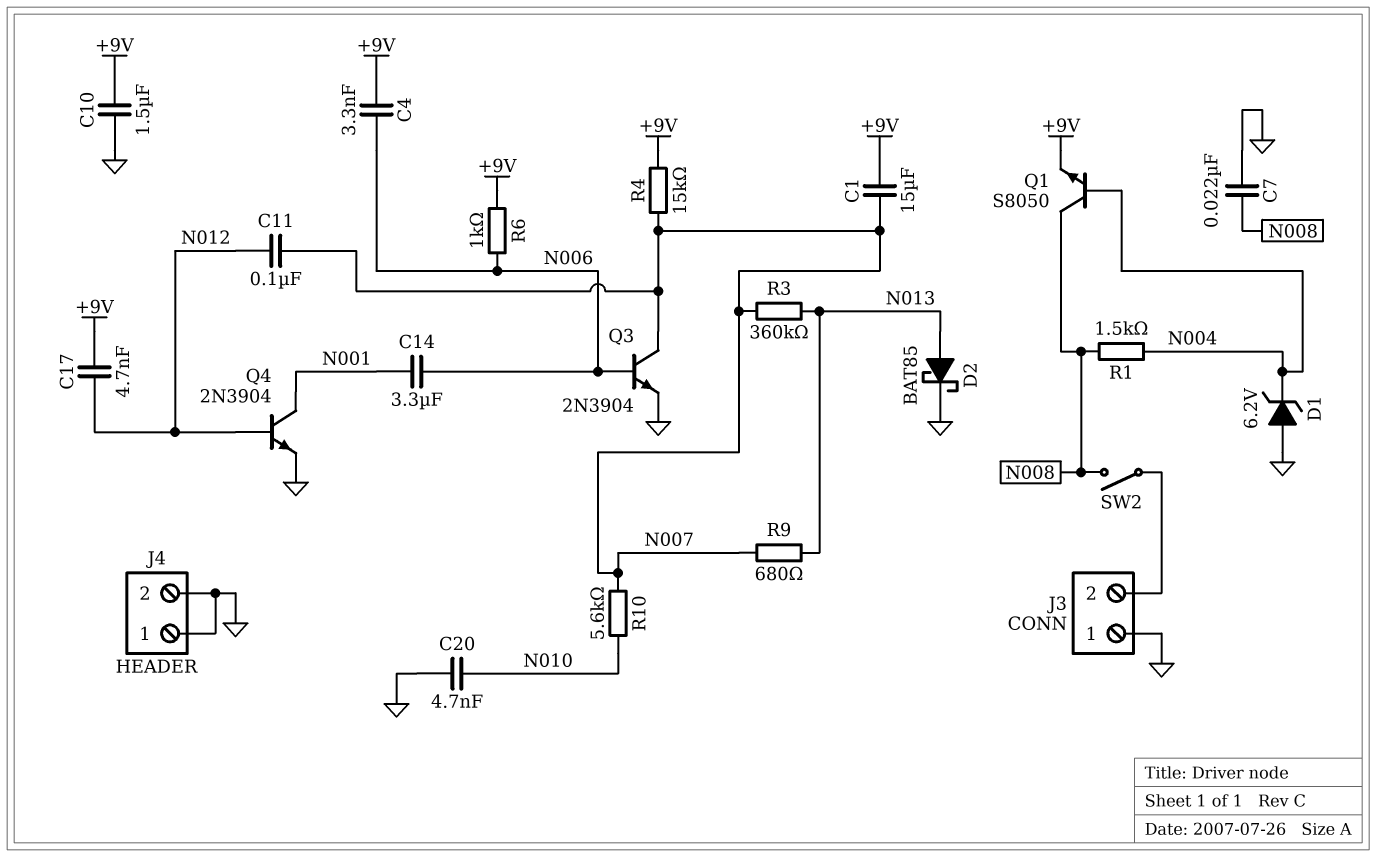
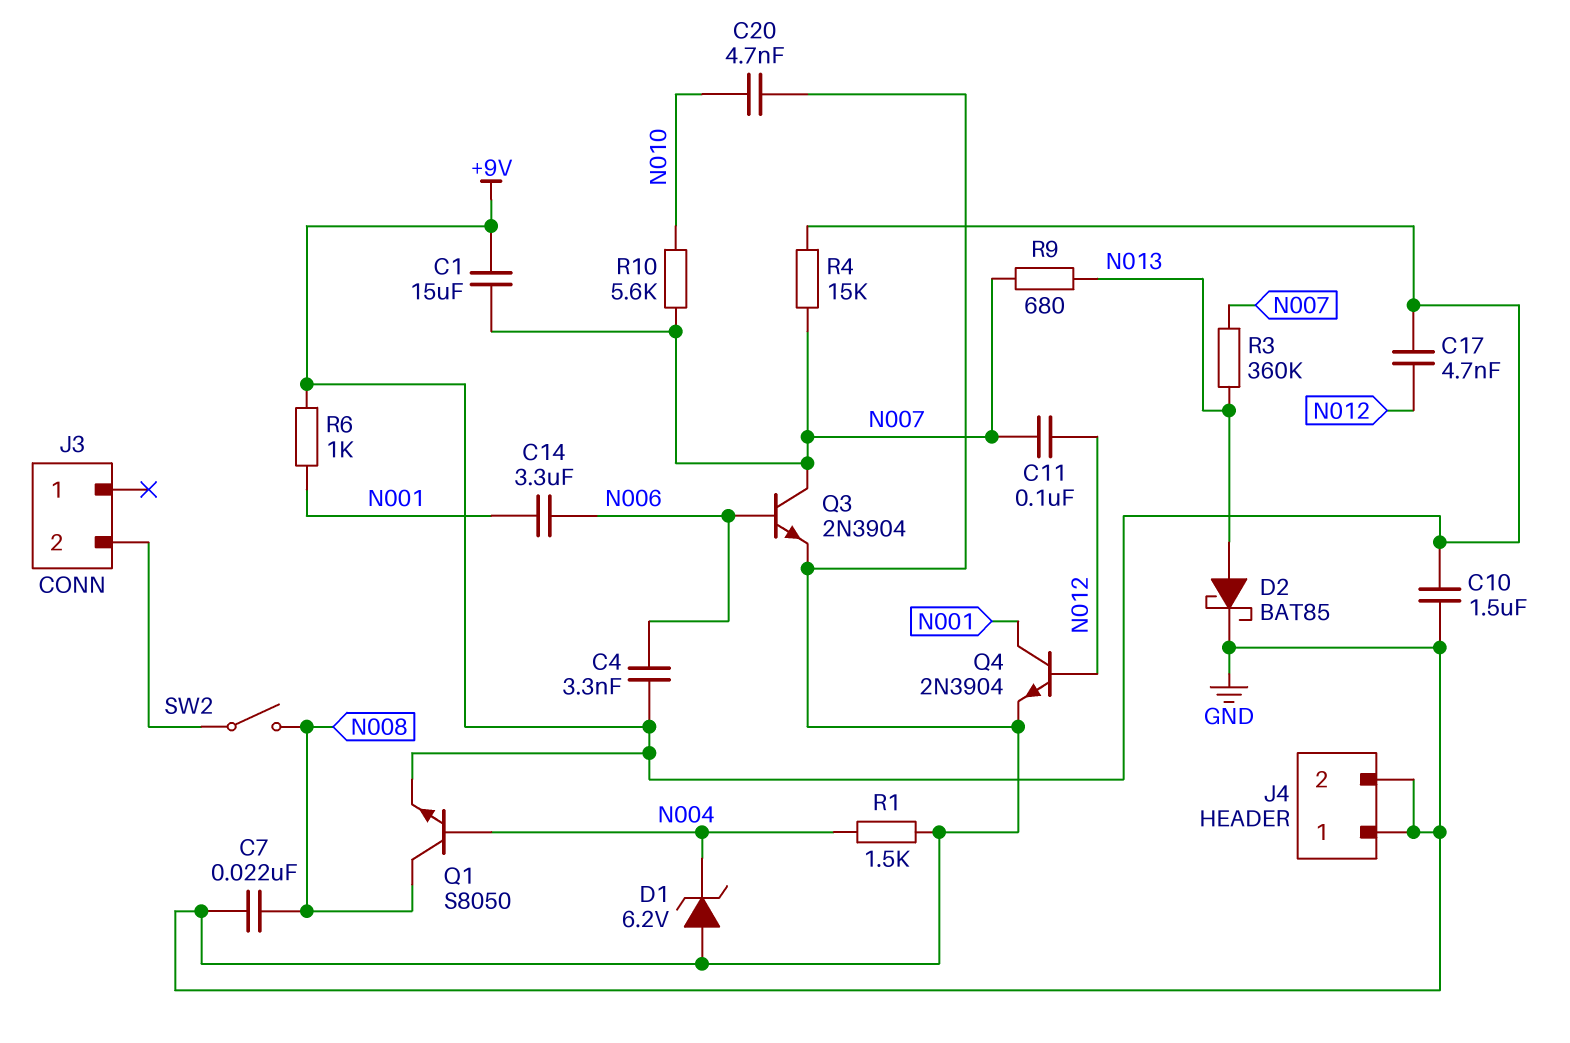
J3 pin 1: GND -> none
R1: 1.5k (N004, N008) -> 1.5k (GND, N004)
R6: 1k (+9V, N006) -> 1k (+9V, N001)

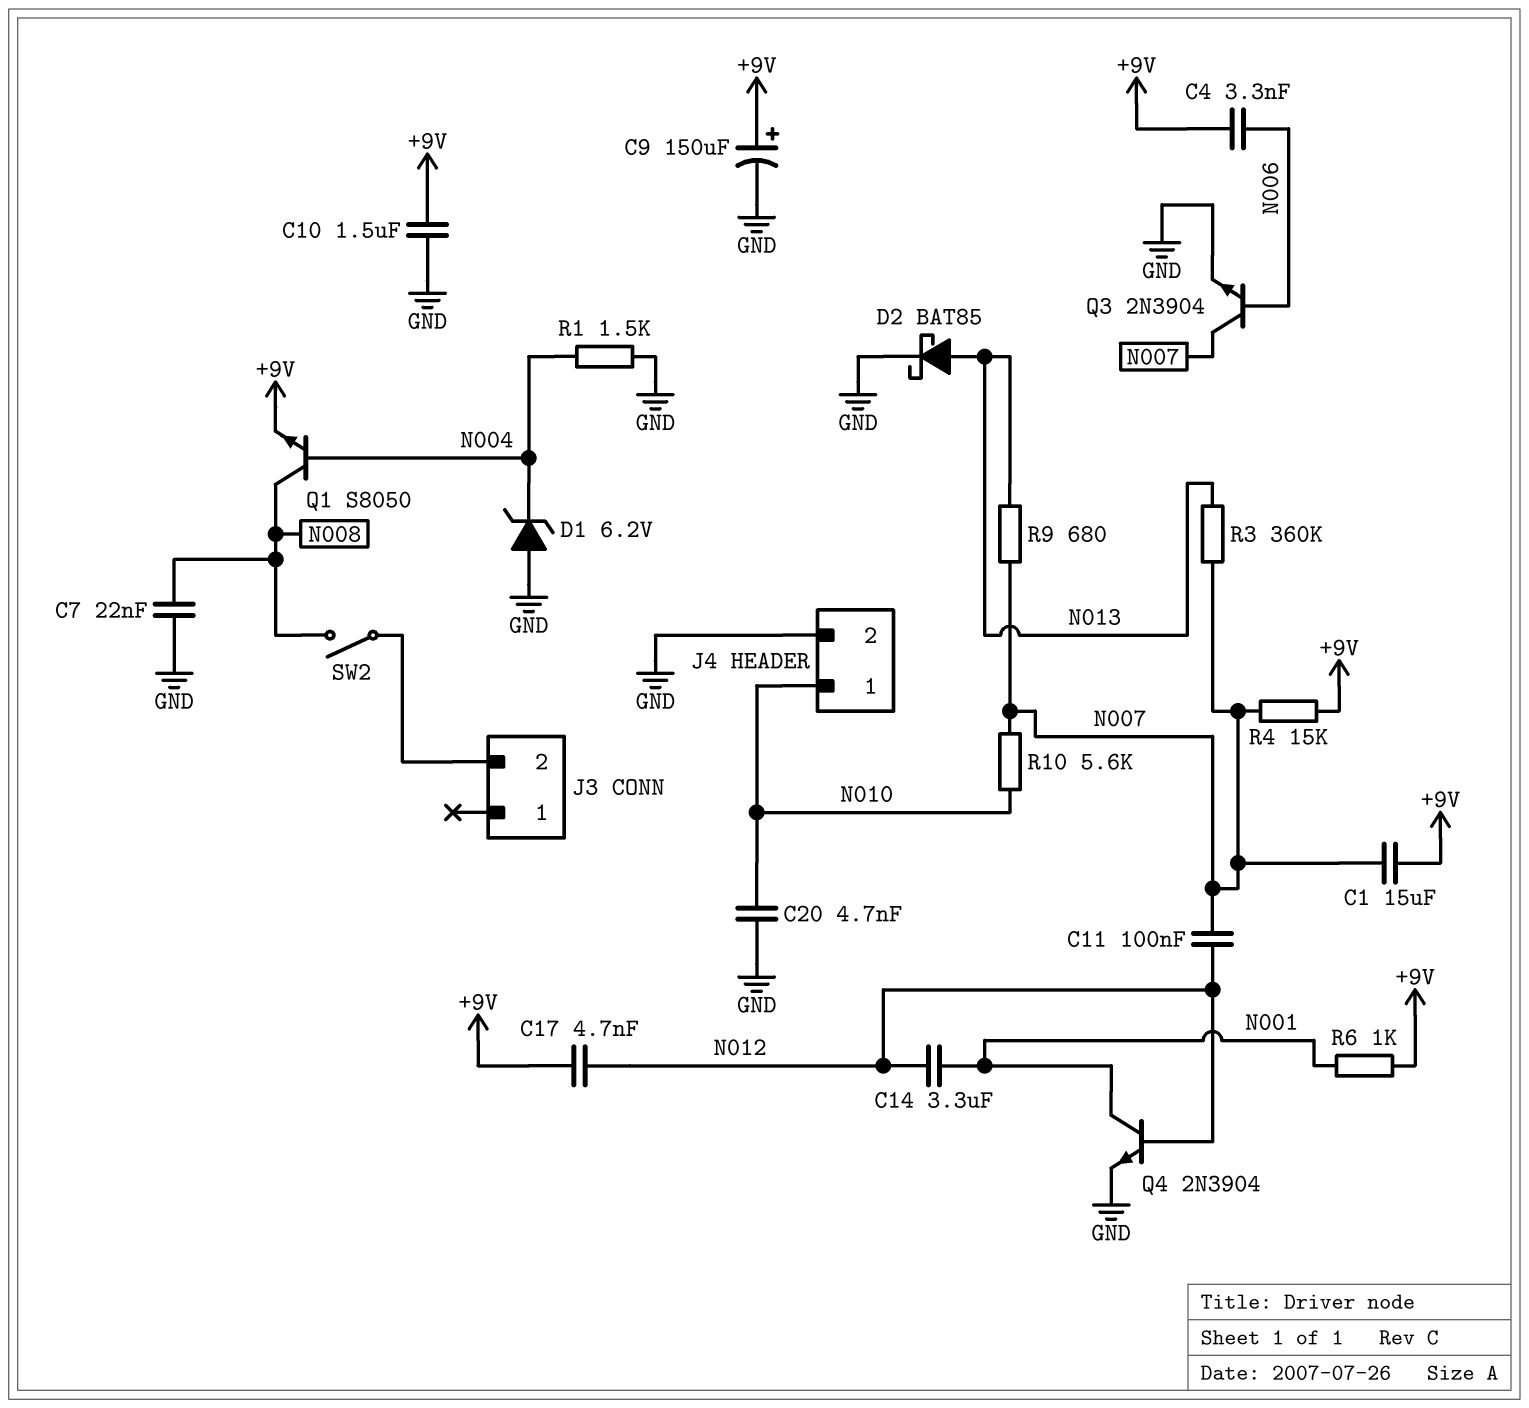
C9: none -> 150uF (plus +9V, minus GND)
C14: 3.3uF (N001, N006) -> 3.3uF (N001, N012)
J4 pin 1: GND -> N010

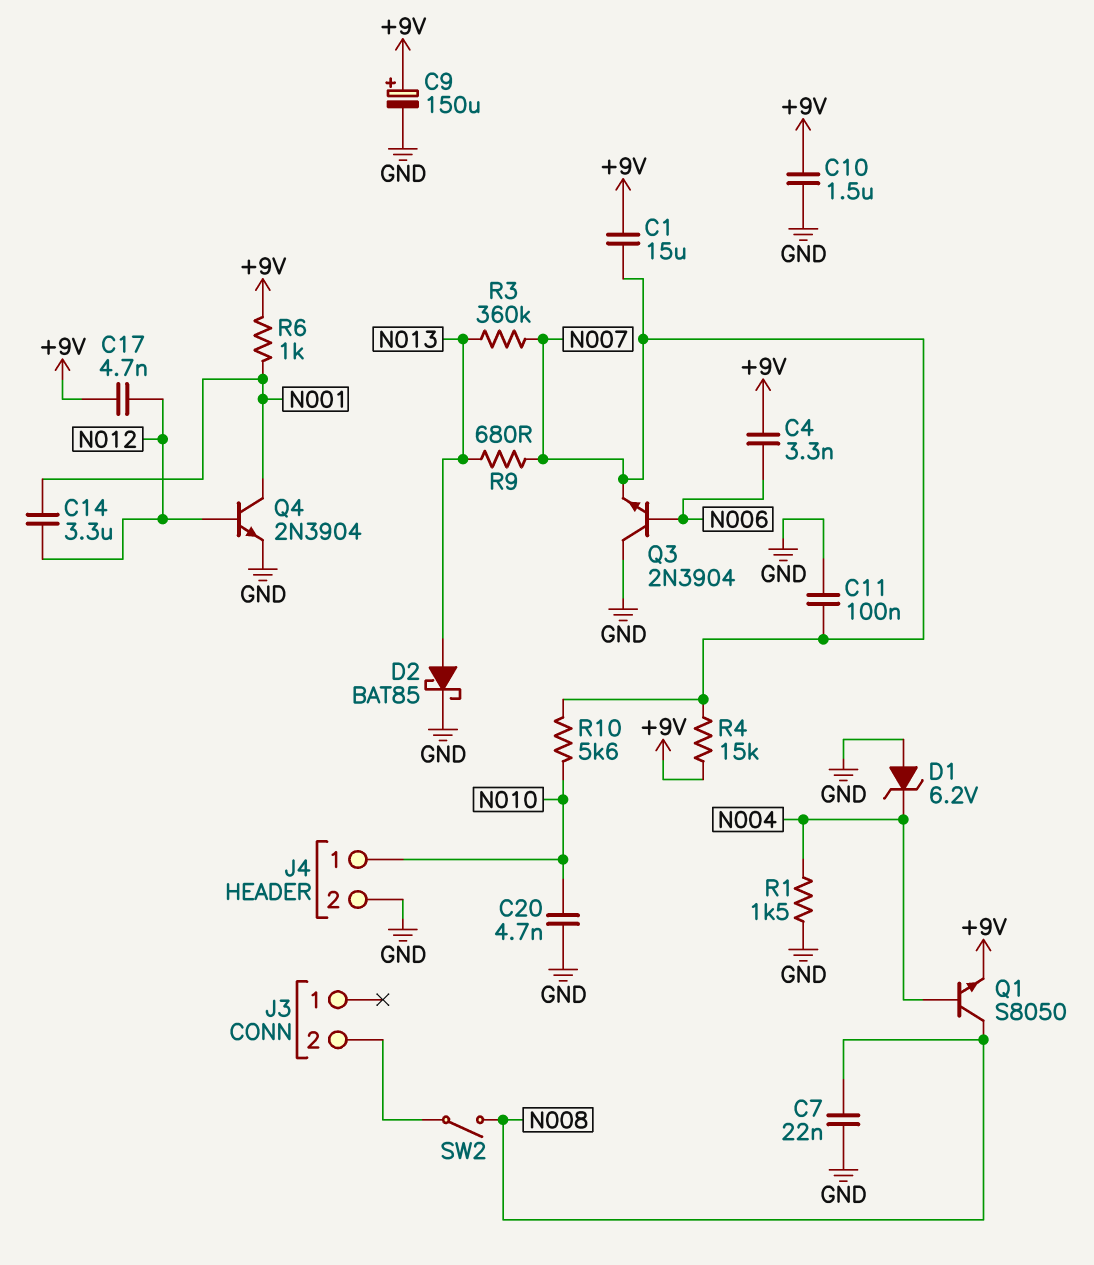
C11: 100nF (N007, N012) -> 100nF (GND, N007)
Q3: NPN 2N3904 (B N006, C N007, E GND) -> NPN 2N3904 (B N006, C GND, E N007)

